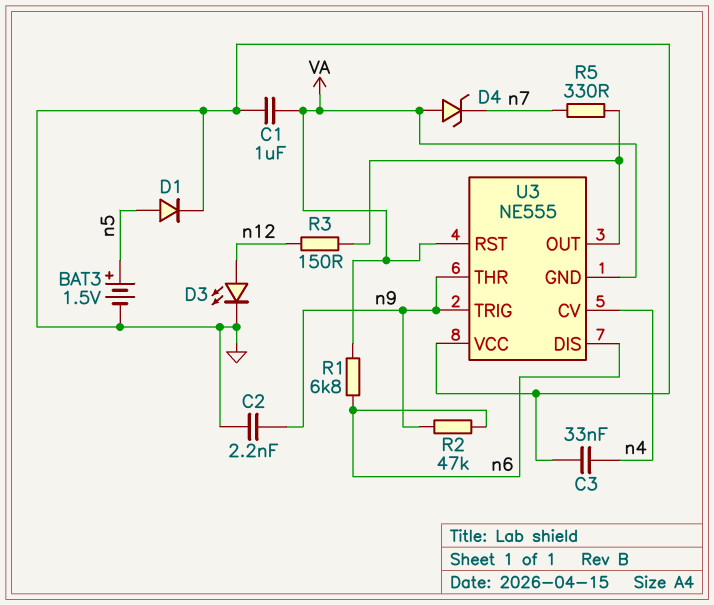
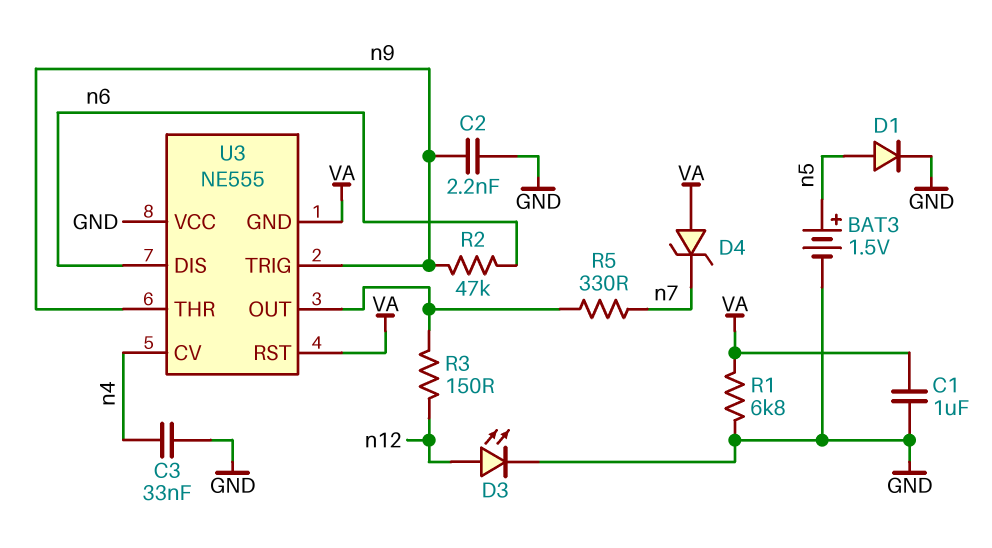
R1: 6.8k (VA, n6) -> 6.8k (GND, VA)

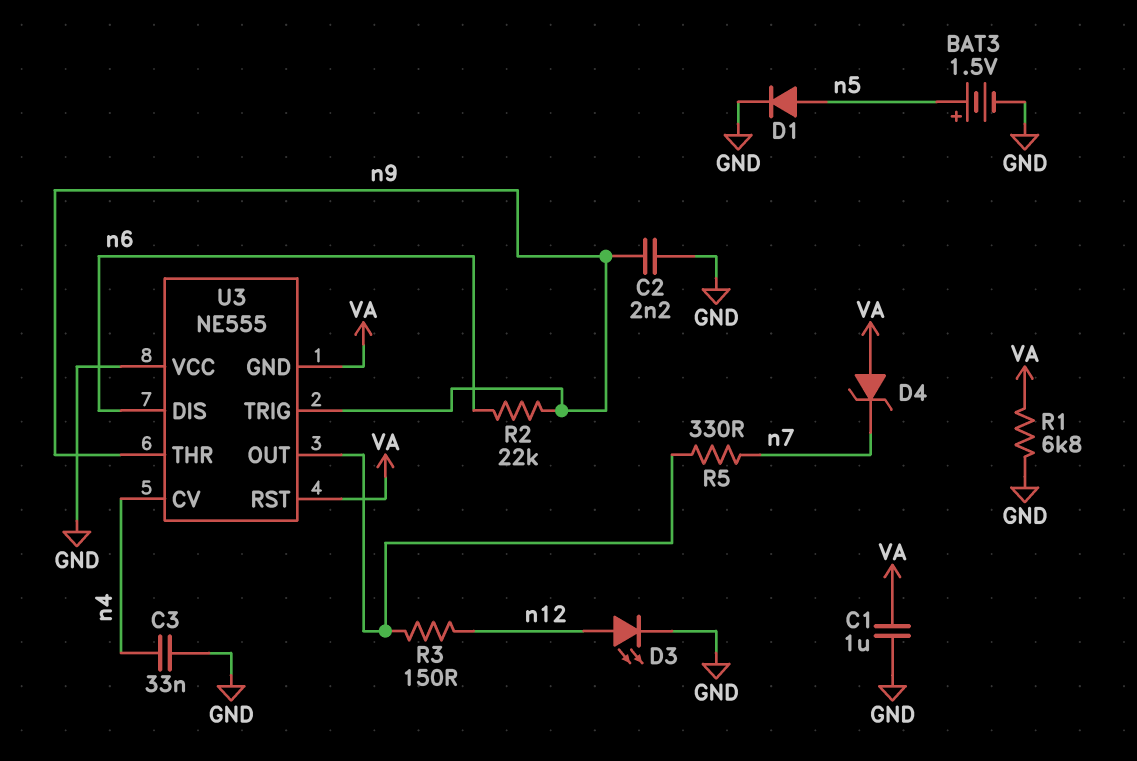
R2: 47k (n6, n9) -> 22k (n6, n9)

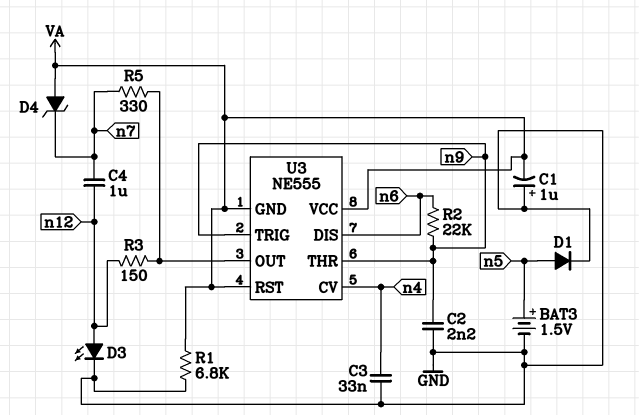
C1: 1uF (GND, VA) -> 1uF (plus GND, minus VA)
C4: none -> 1uF (n7, n12)
U3 pin VCC: GND -> VA

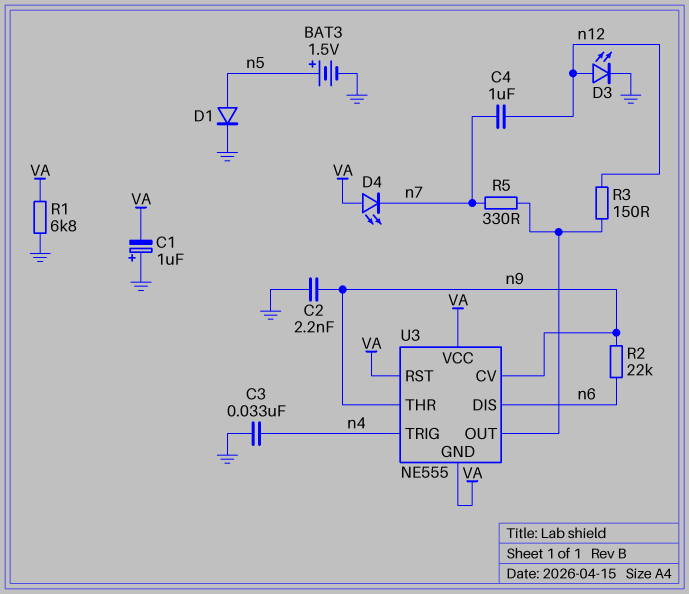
D4: zener (A VA, K n7) -> LED (A VA, K n7)
U3 pin CV: n4 -> n9
U3 pin TRIG: n9 -> n4

